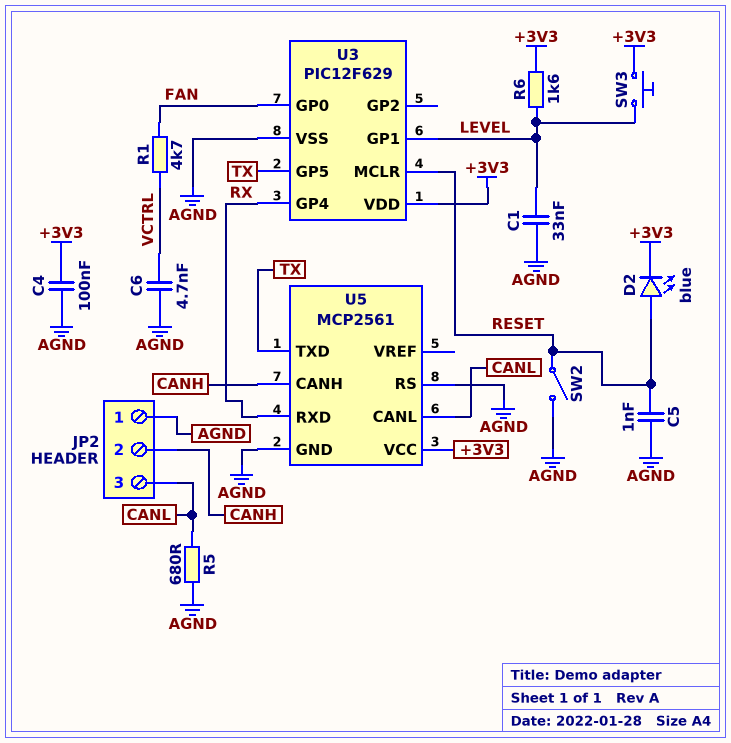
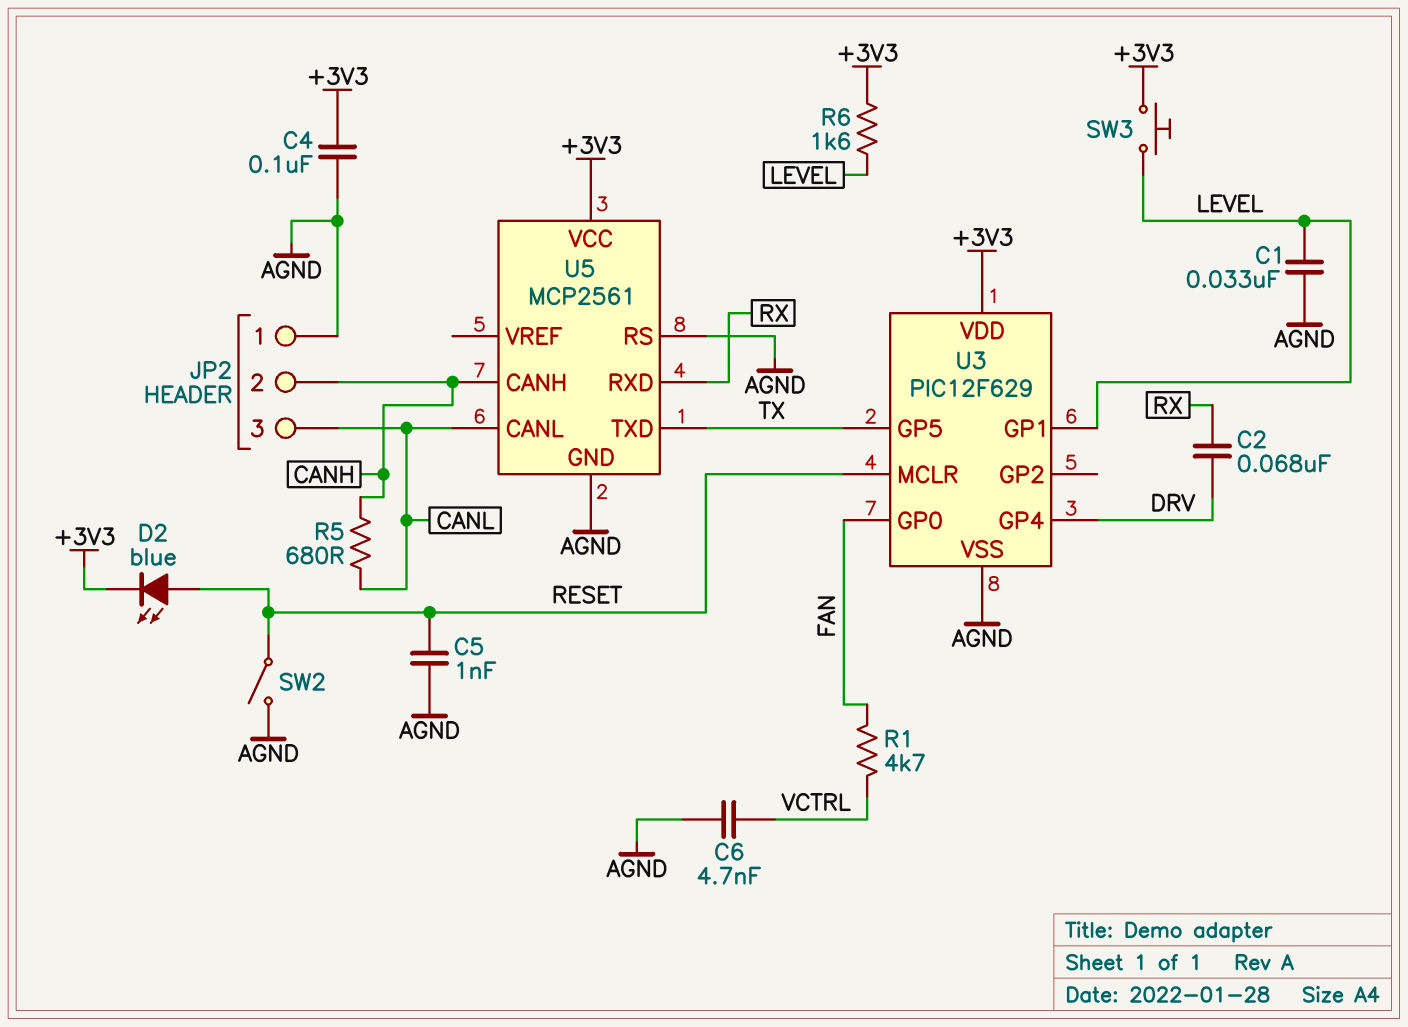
C2: none -> 68nF (DRV, RX)
R5: 680 (AGND, CANL) -> 680 (CANH, CANL)
U3 pin GP4: RX -> DRV

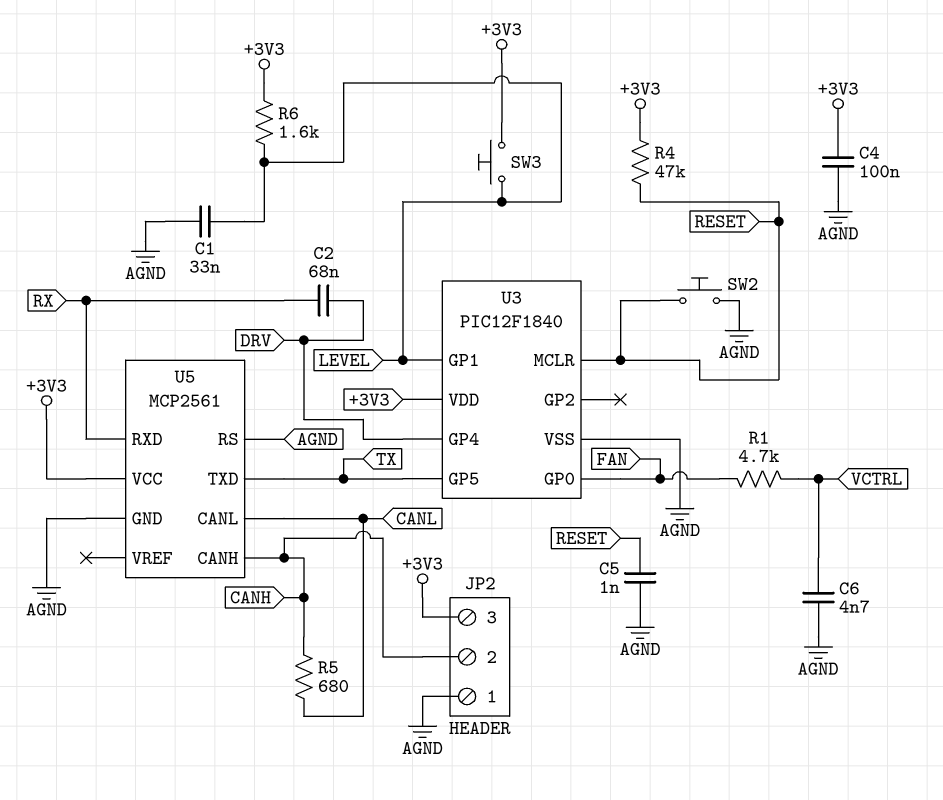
D2: LED blue (A RESET, K +3V3) -> none
JP2 pin 3: CANL -> +3V3
R4: none -> 47k (+3V3, RESET)
SW2: switch (AGND, RESET) -> button (AGND, RESET)
U3: PIC12F629 -> PIC12F1840

